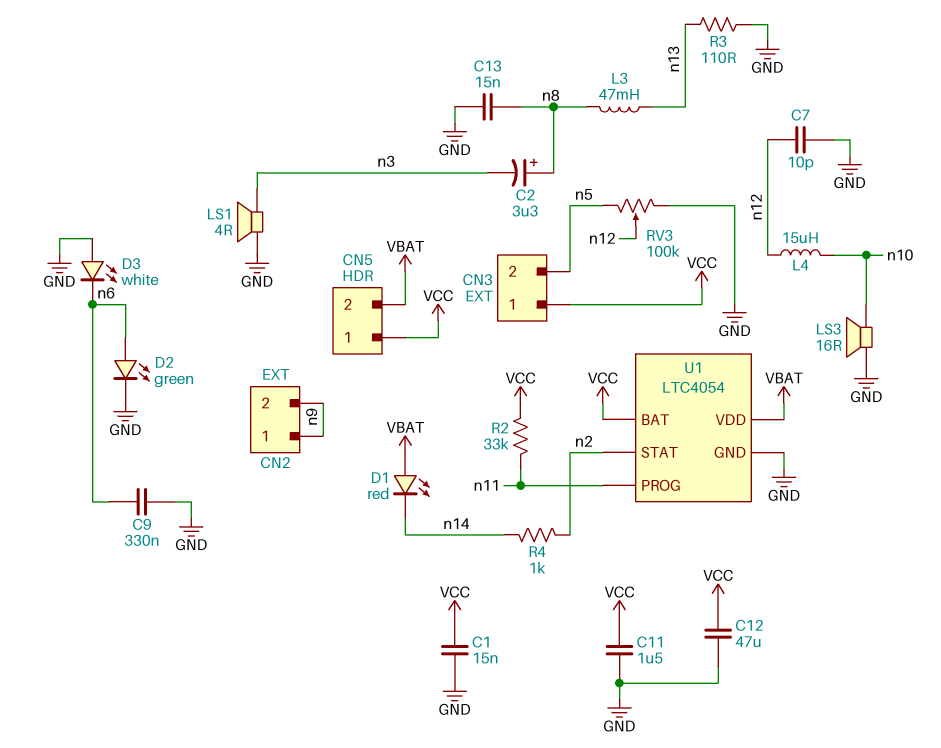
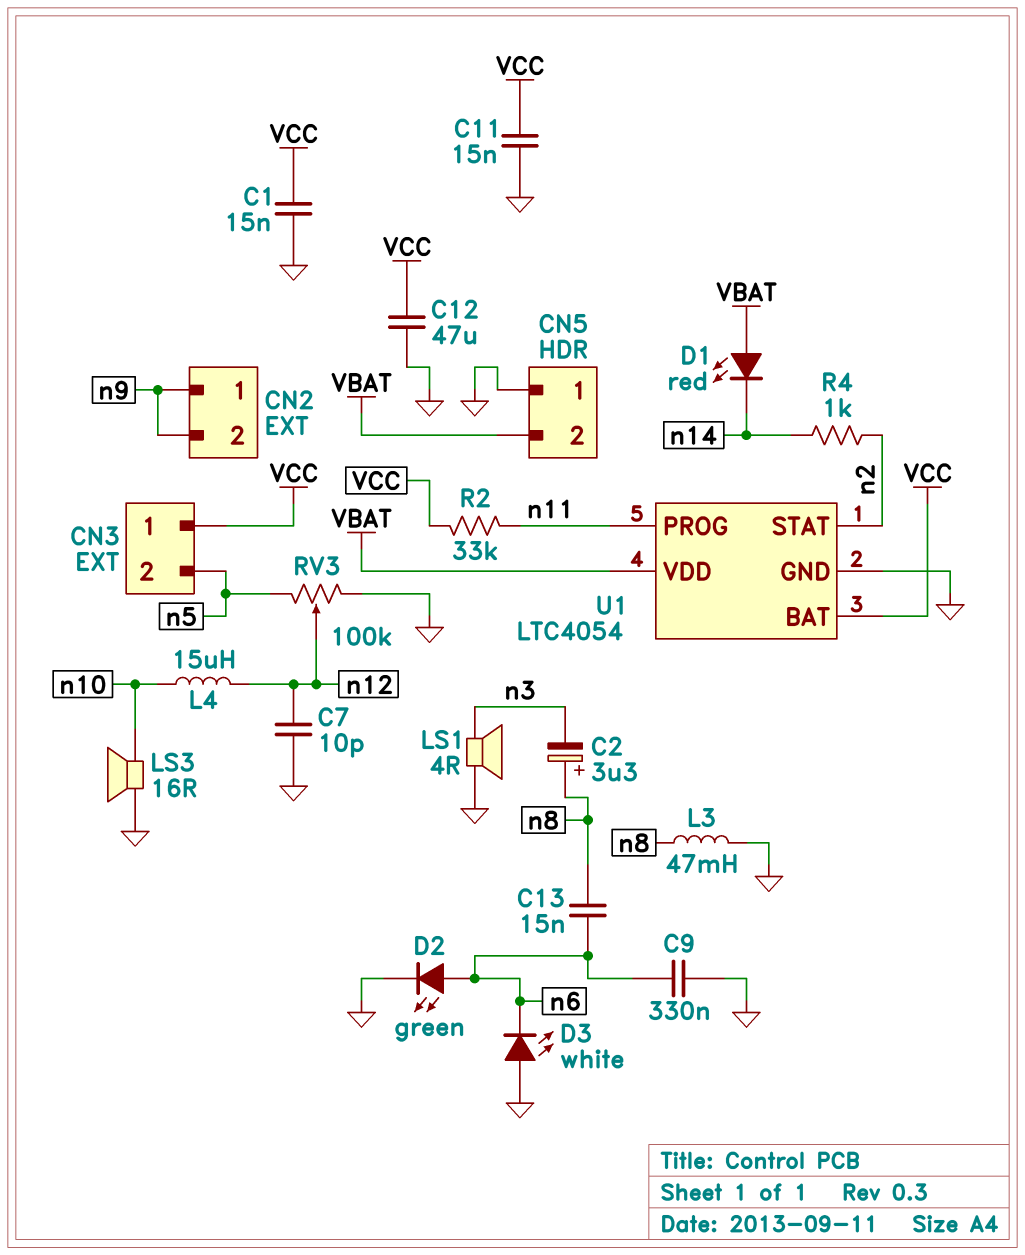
C11: 1.5uF (GND, VCC) -> 15nF (GND, VCC)
C13: 15nF (GND, n8) -> 15nF (n6, n8)
CN5 pin 1: VCC -> GND
L3: 47mH (n8, n13) -> 47mH (GND, n8)
R3: 110 (GND, n13) -> none

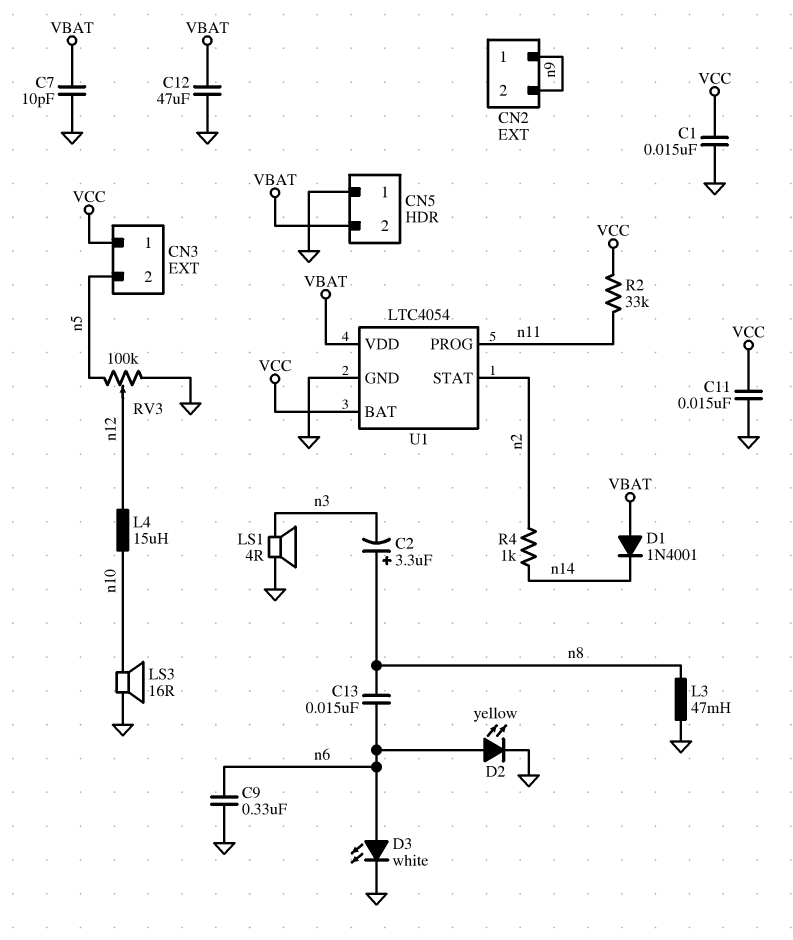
C7: 10pF (GND, n12) -> 10pF (GND, VBAT)
C12: 47uF (GND, VCC) -> 47uF (GND, VBAT)
D1: LED red (A VBAT, K n14) -> diode 1N4001 (A VBAT, K n14)
D2: LED green (A n6, K GND) -> LED yellow (A n6, K GND)
D3: LED white (A GND, K n6) -> LED white (A n6, K GND)

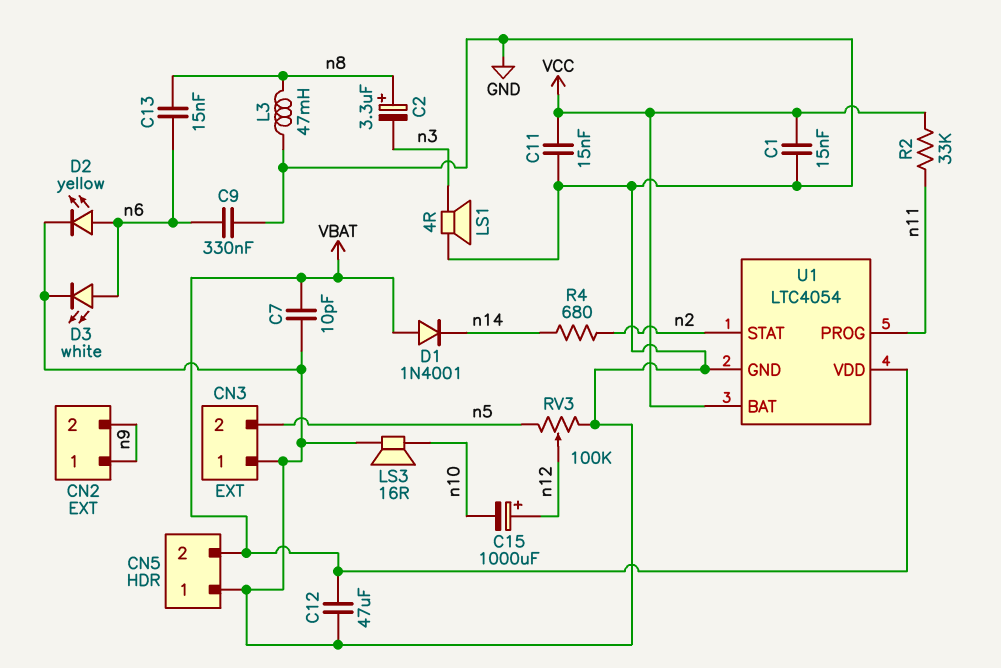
C15: none -> 1000uF (plus n12, minus n10)
CN3 pin 1: VCC -> GND
L4: 15uH (n10, n12) -> none
R4: 1k (n2, n14) -> 680 (n2, n14)

